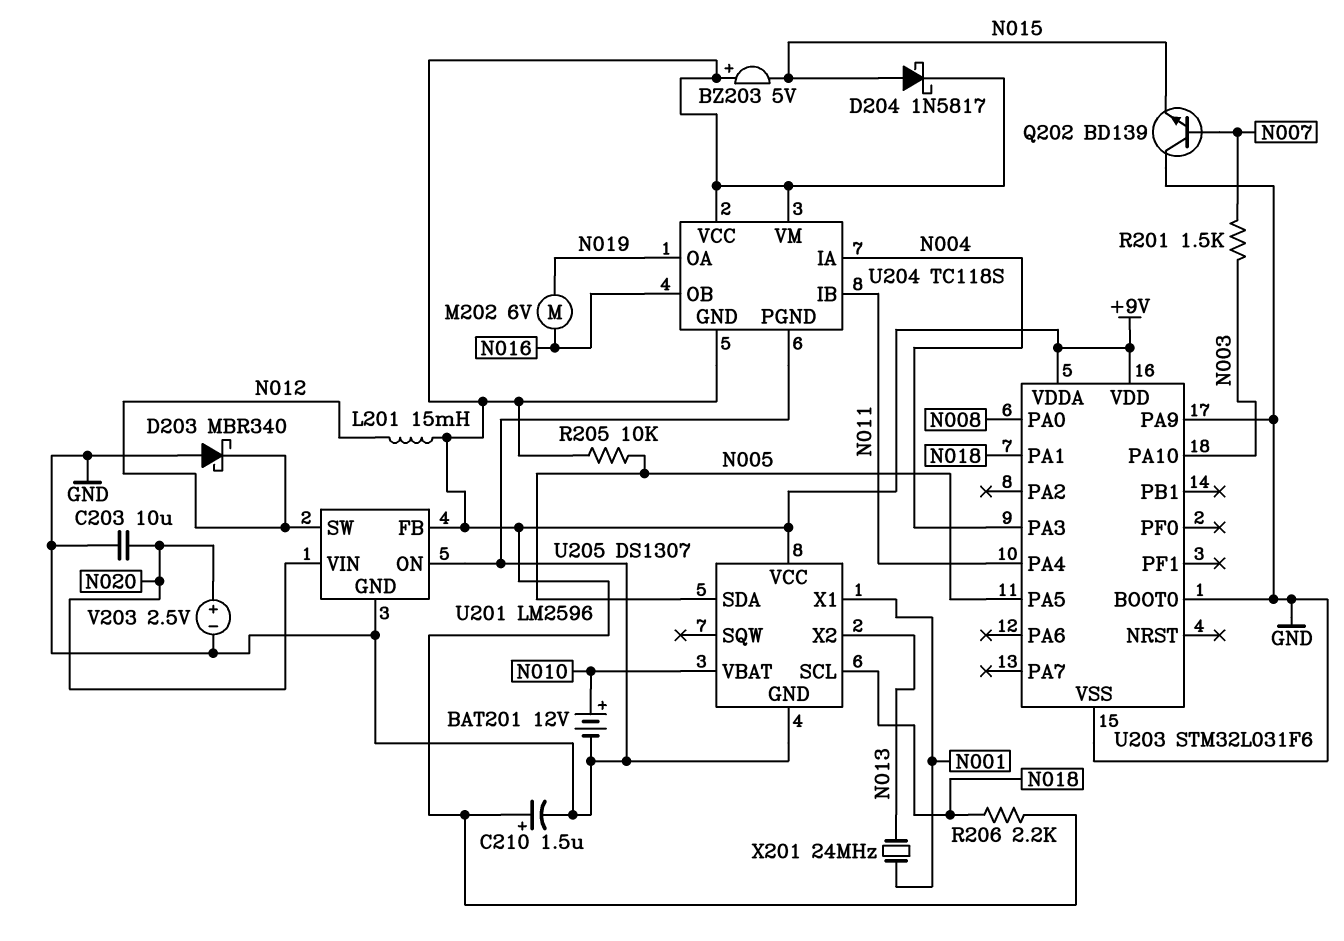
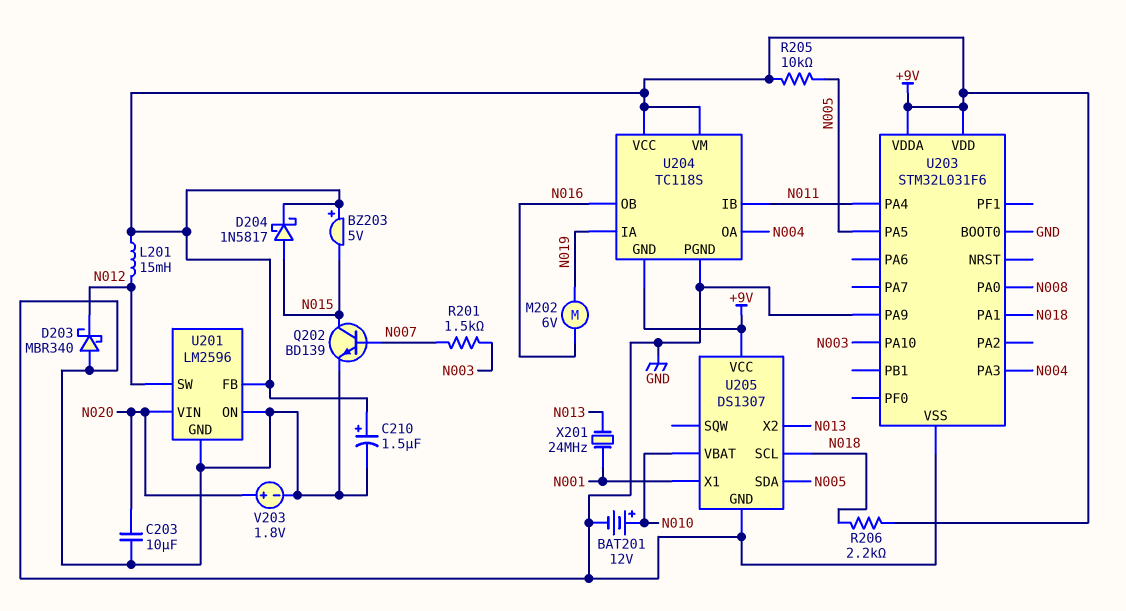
Q202: NPN BD139 (B N007, C GND, E N015) -> NPN BD139 (B N007, C N015, E GND)
U204 pin IA: N004 -> N019
U204 pin OA: N019 -> N004
V203: 2.5V (plus N020, minus GND) -> 1.8V (plus N020, minus GND)

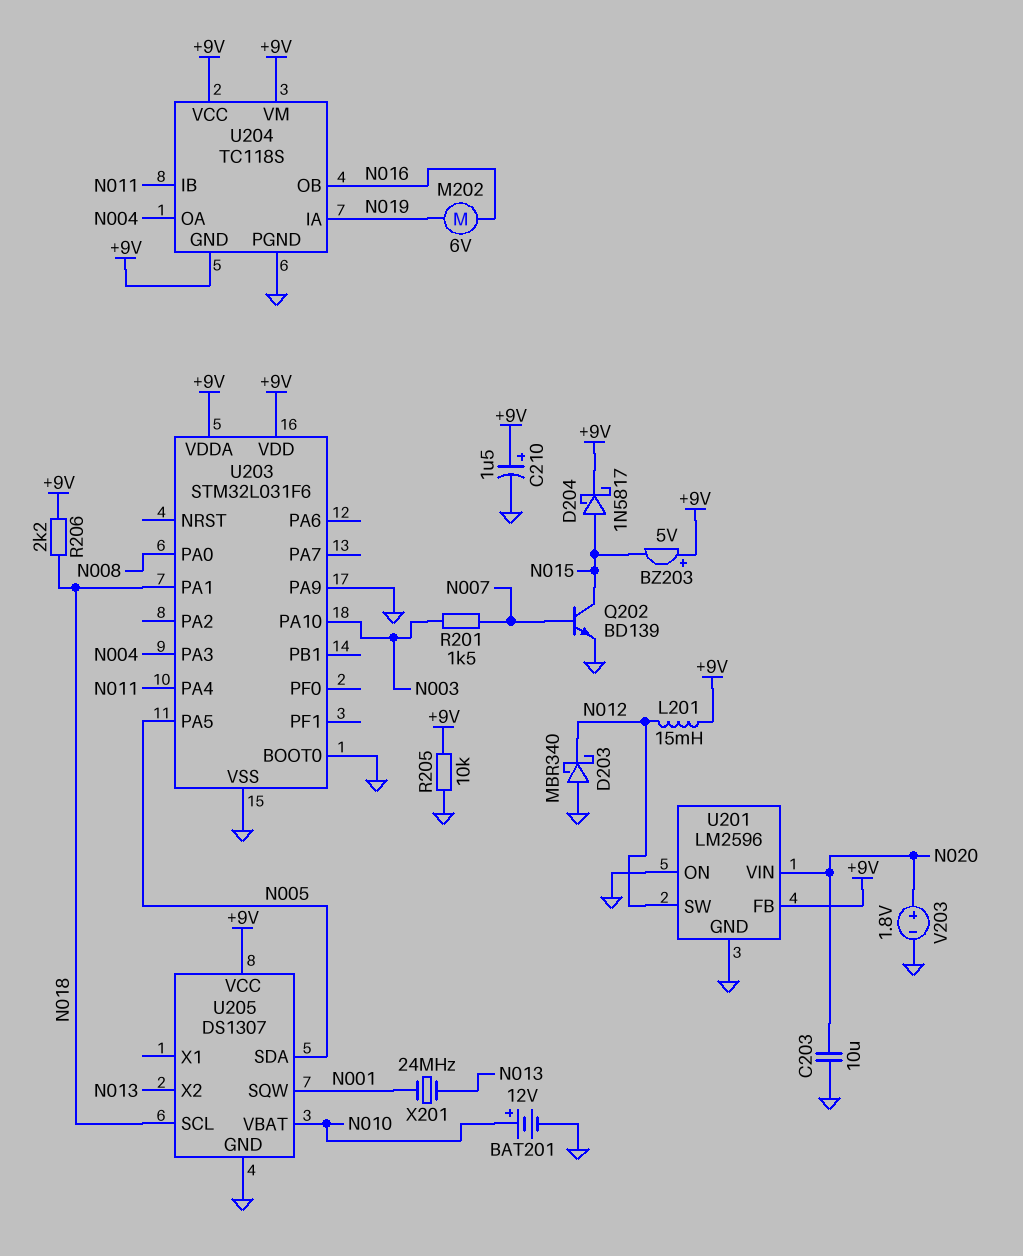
R205: 10k (+9V, N005) -> 10k (+9V, GND)
U205 pin SQW: none -> N001
U205 pin X1: N001 -> none

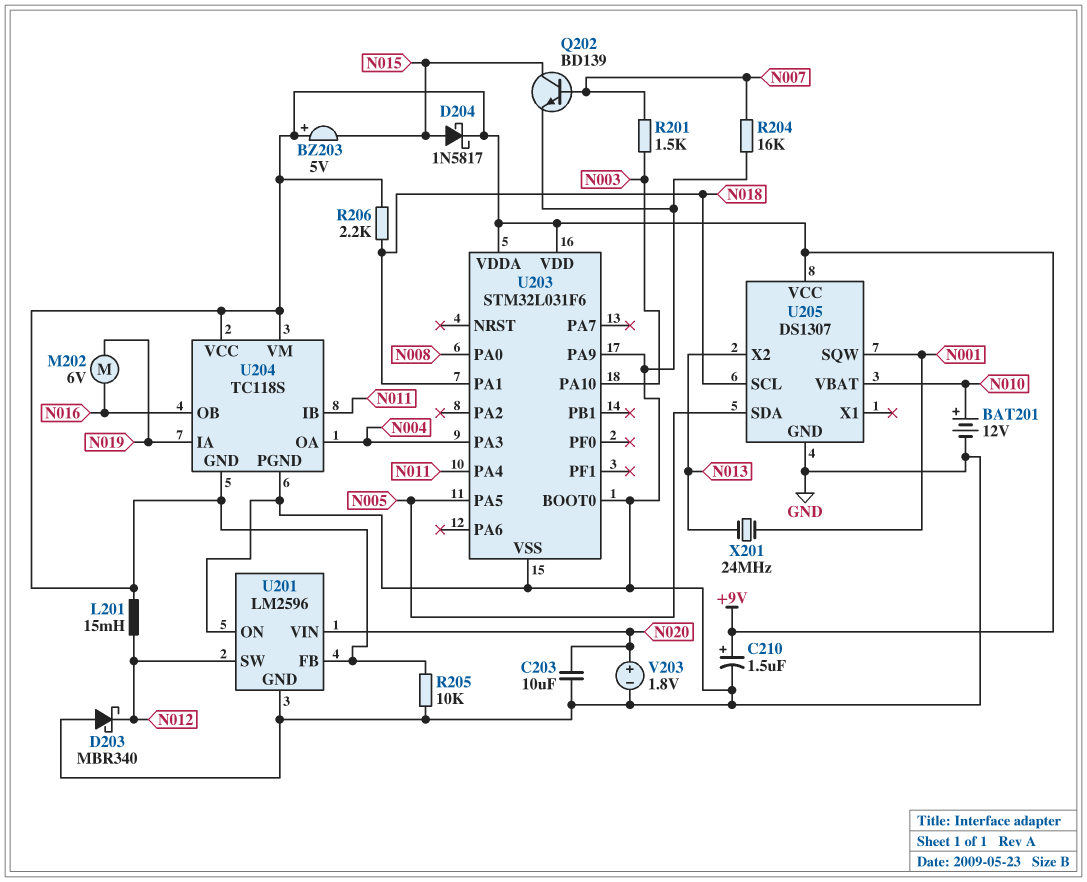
R204: none -> 16k (GND, N007)

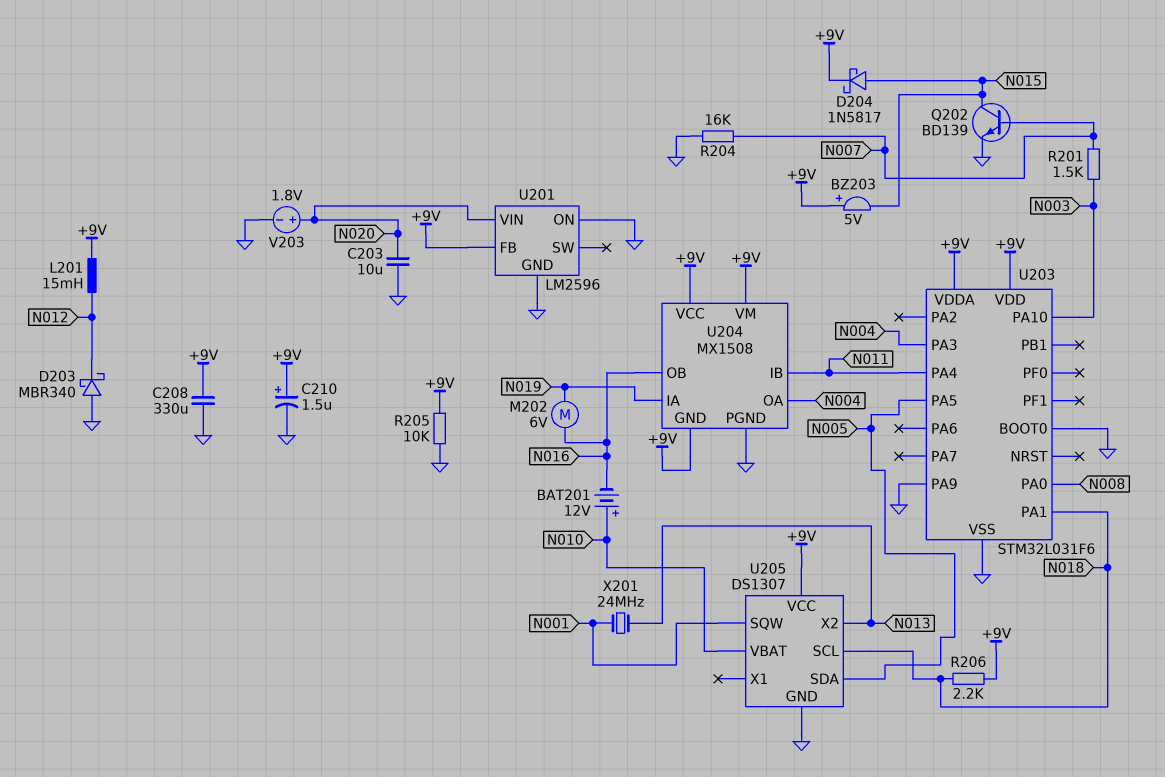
BAT201: 12V (plus N010, minus GND) -> 12V (plus N010, minus N016)
C208: none -> 330uF (+9V, GND)
U201 pin SW: N012 -> none
U204: TC118S -> MX1508

